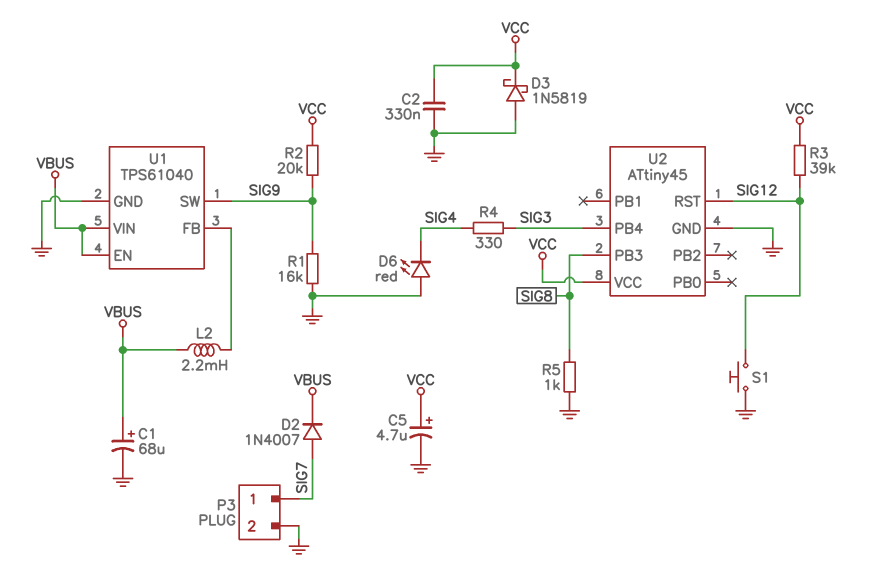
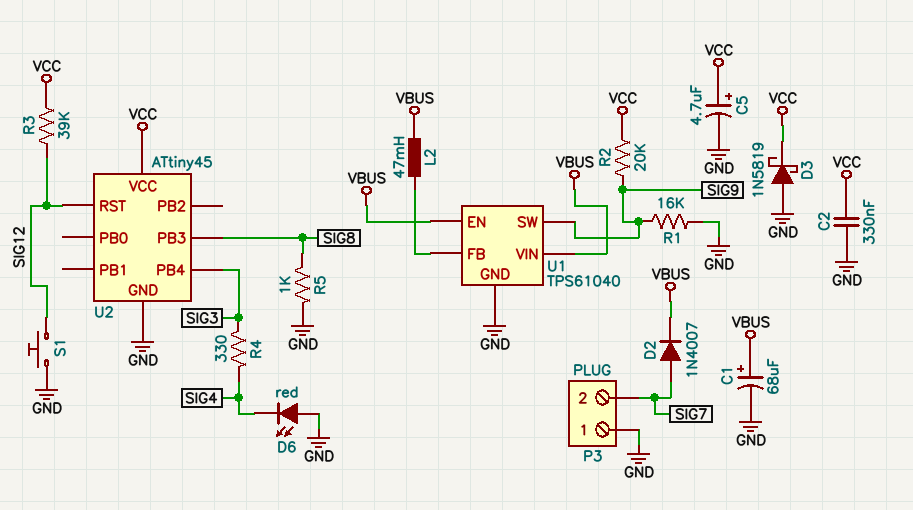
L2: 2.2mH (U1/FB, VBUS) -> 47mH (U1/FB, VBUS)
P3 pin 1: SIG7 -> GND
P3 pin 2: GND -> SIG7

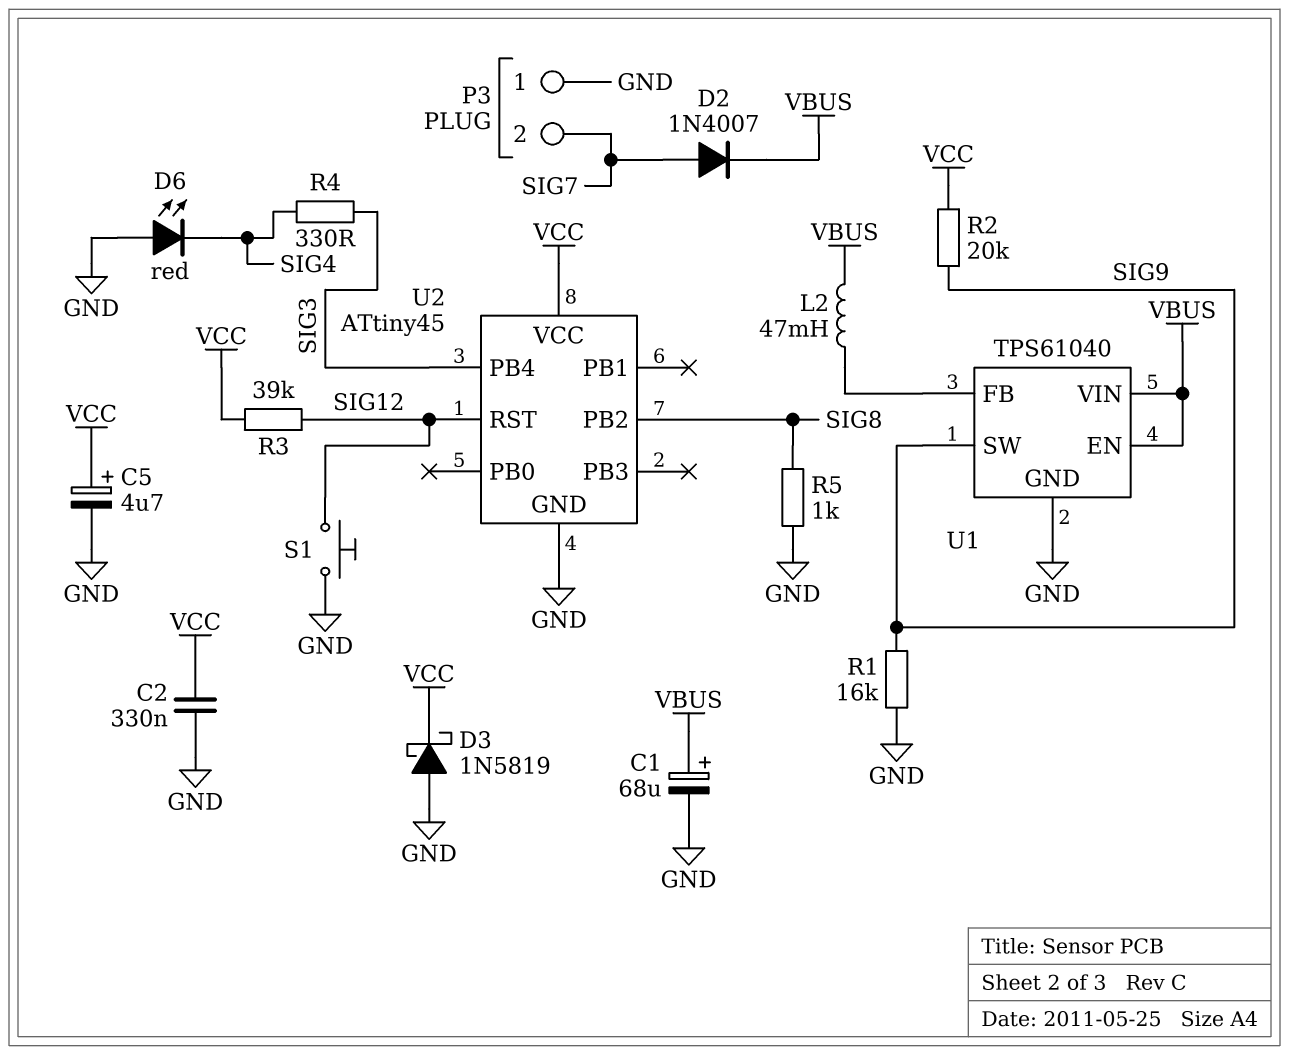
U2 pin PB2: none -> SIG8
U2 pin PB3: SIG8 -> none

